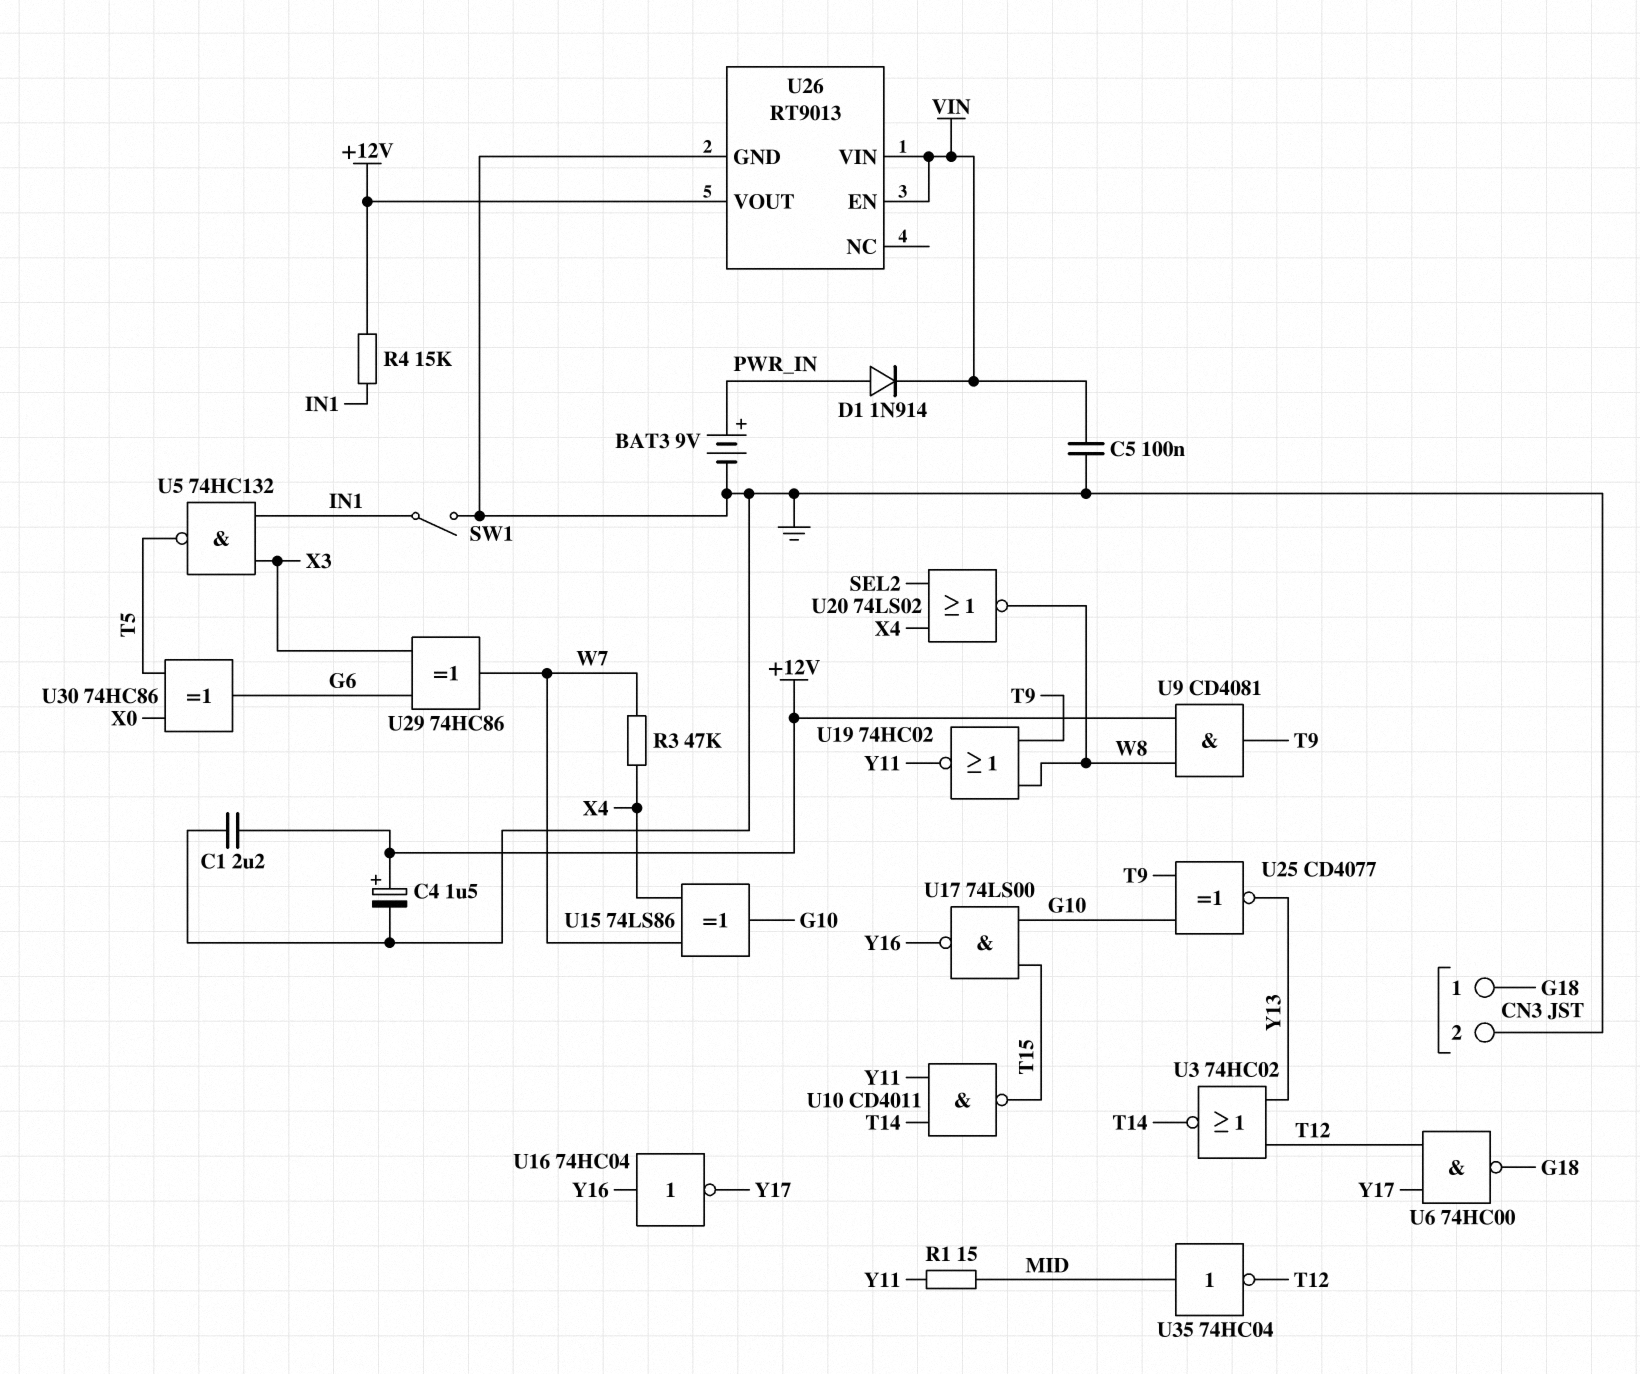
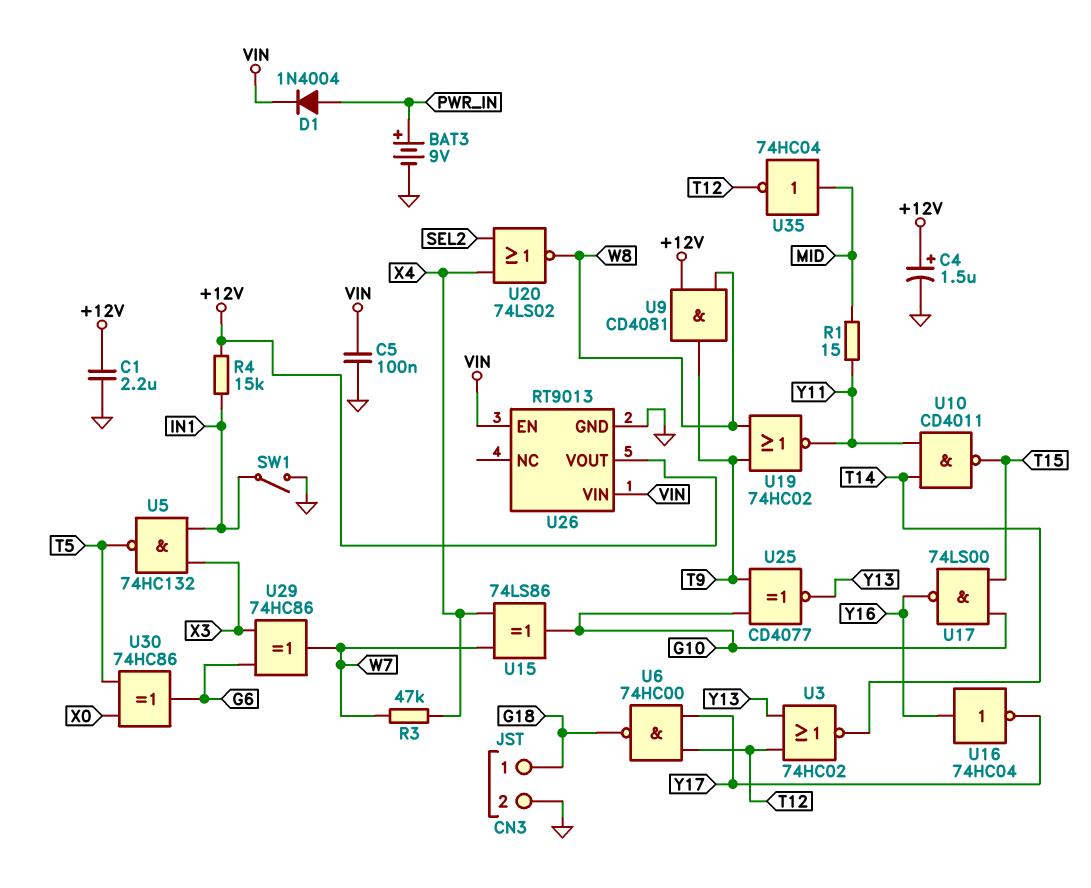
D1: diode 1N914 (A PWR_IN, K VIN) -> diode 1N4004 (A PWR_IN, K VIN)

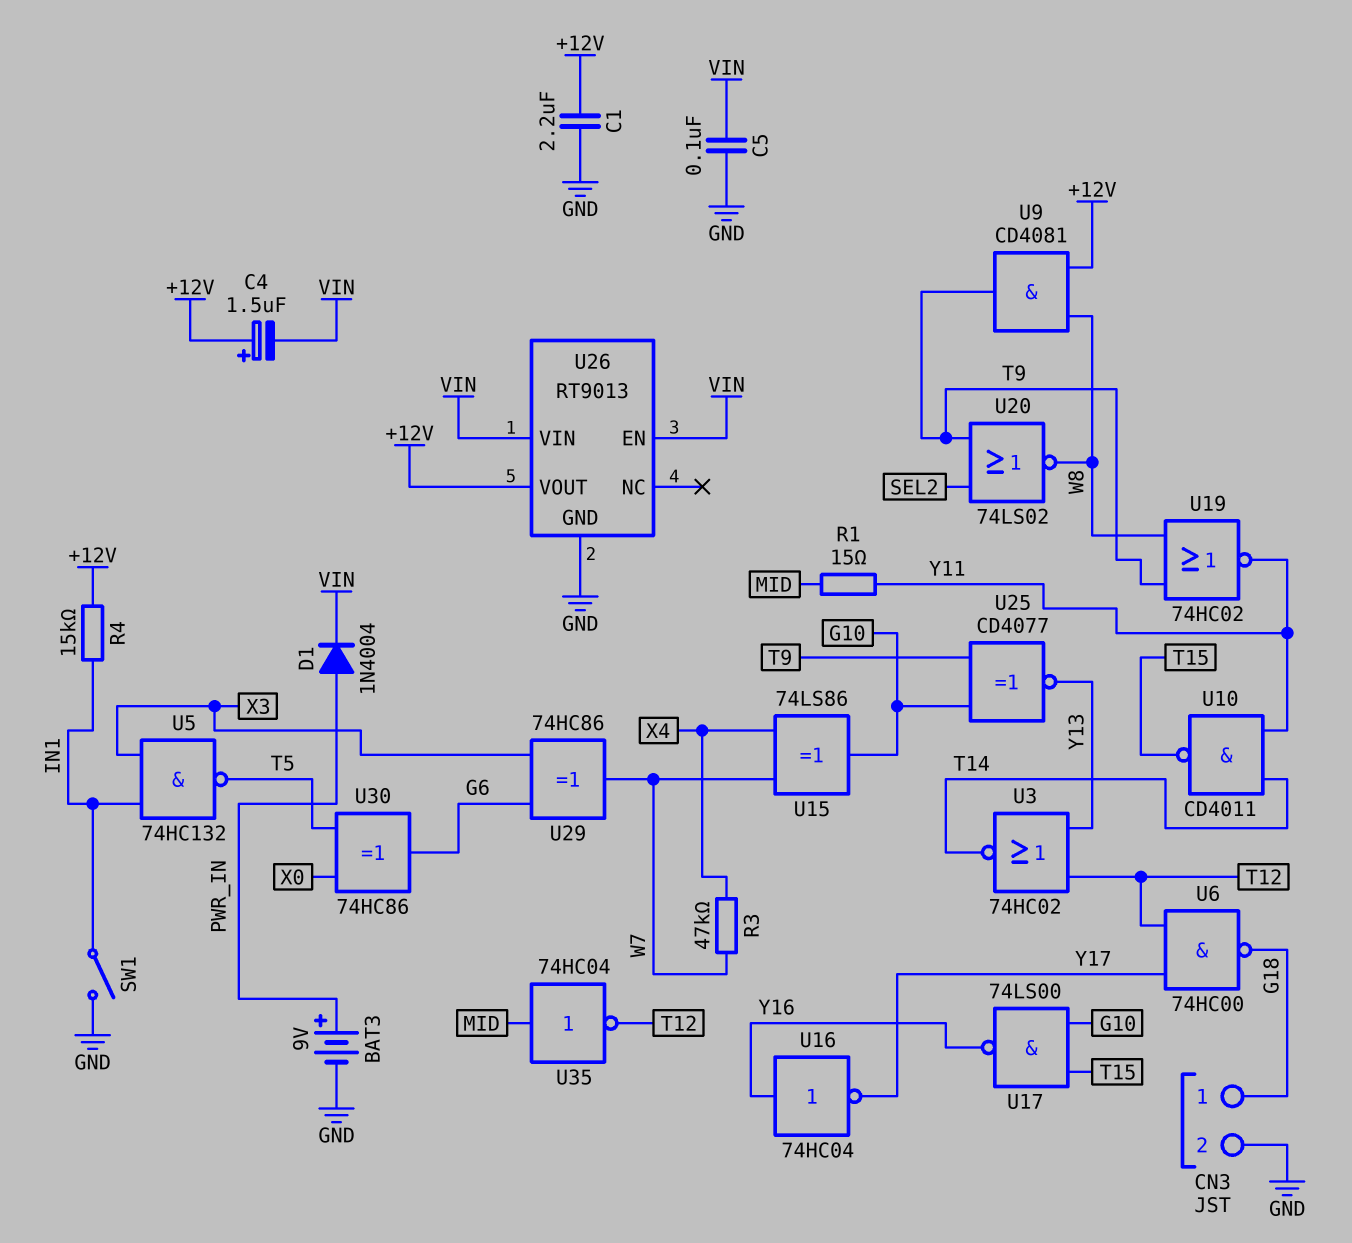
C4: 1.5uF (plus +12V, minus GND) -> 1.5uF (plus +12V, minus VIN)
U20: NOR 74LS02 (in SEL2, in X4, out W8) -> NOR 74LS02 (in SEL2, in T9, out W8)

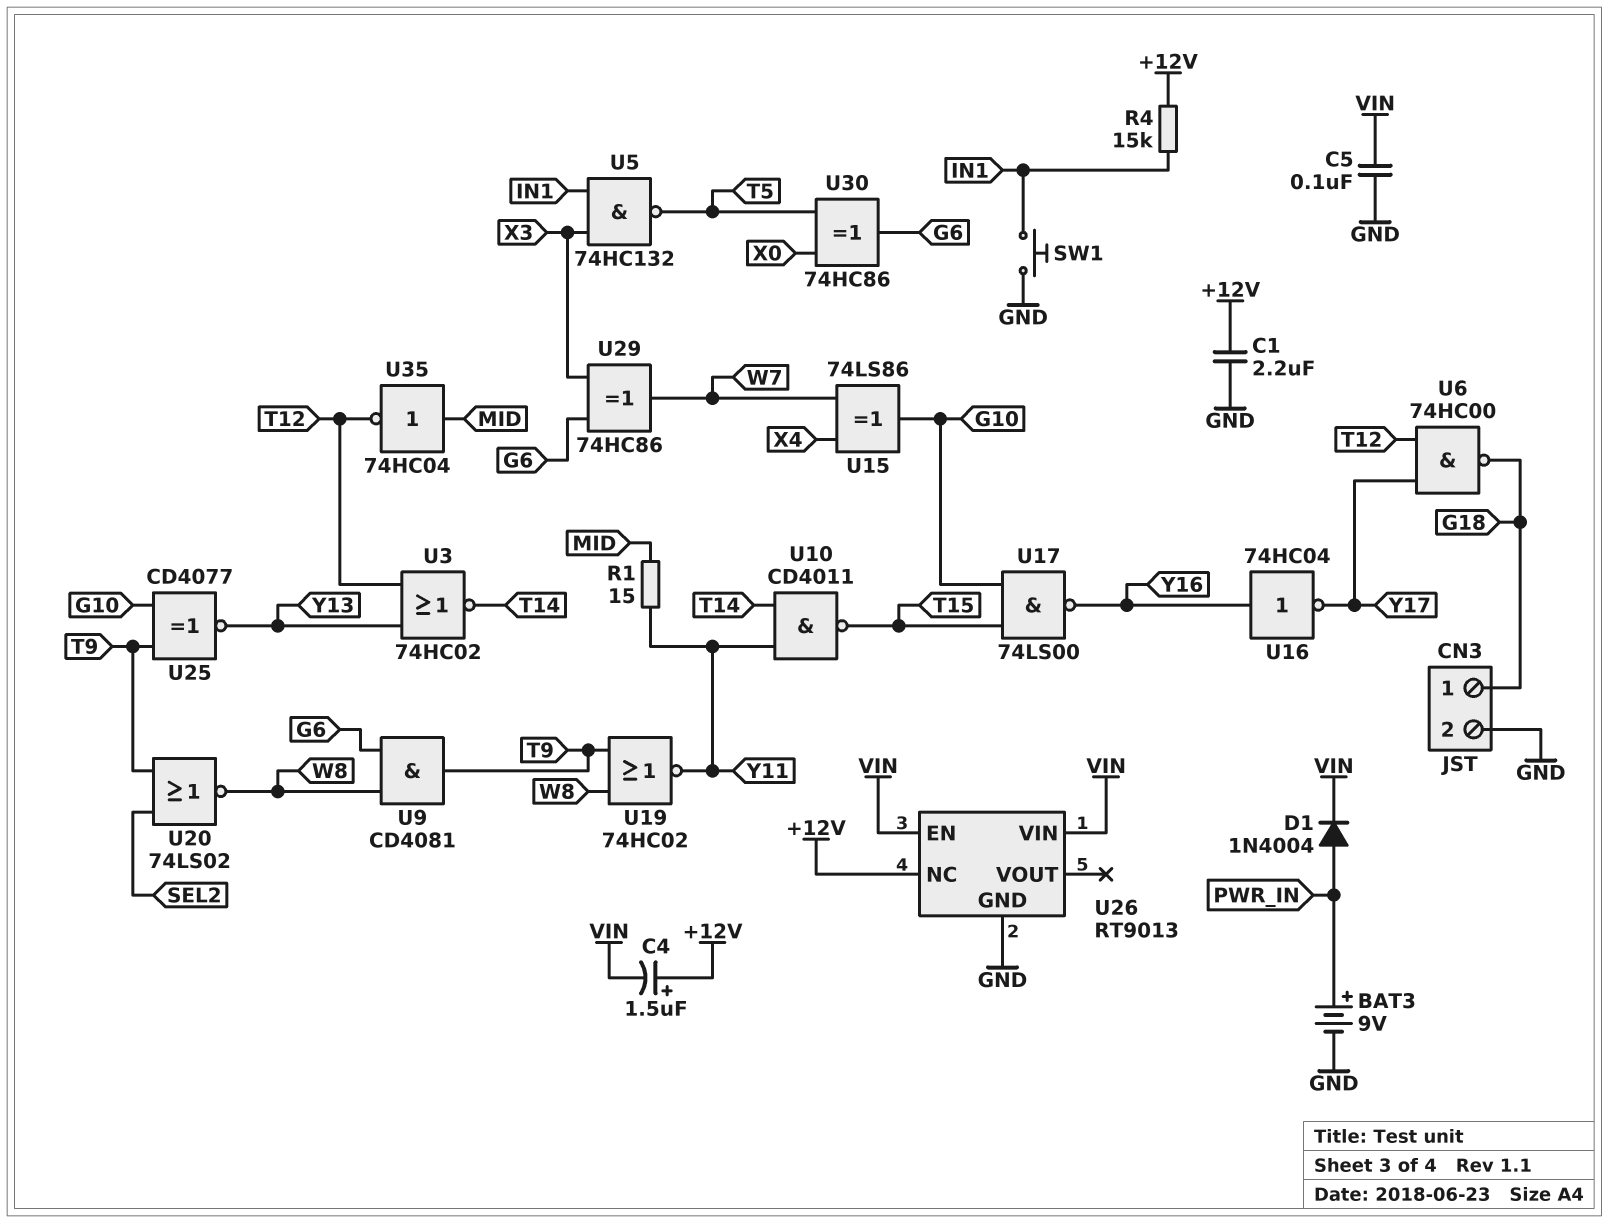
R3: 47k (W7, X4) -> none
SW1: switch (GND, IN1) -> button (GND, IN1)
U9: AND CD4081 (in +12V, in W8, out T9) -> AND CD4081 (in G6, in W8, out T9)
U26 pin NC: none -> +12V
U26 pin VOUT: +12V -> none

